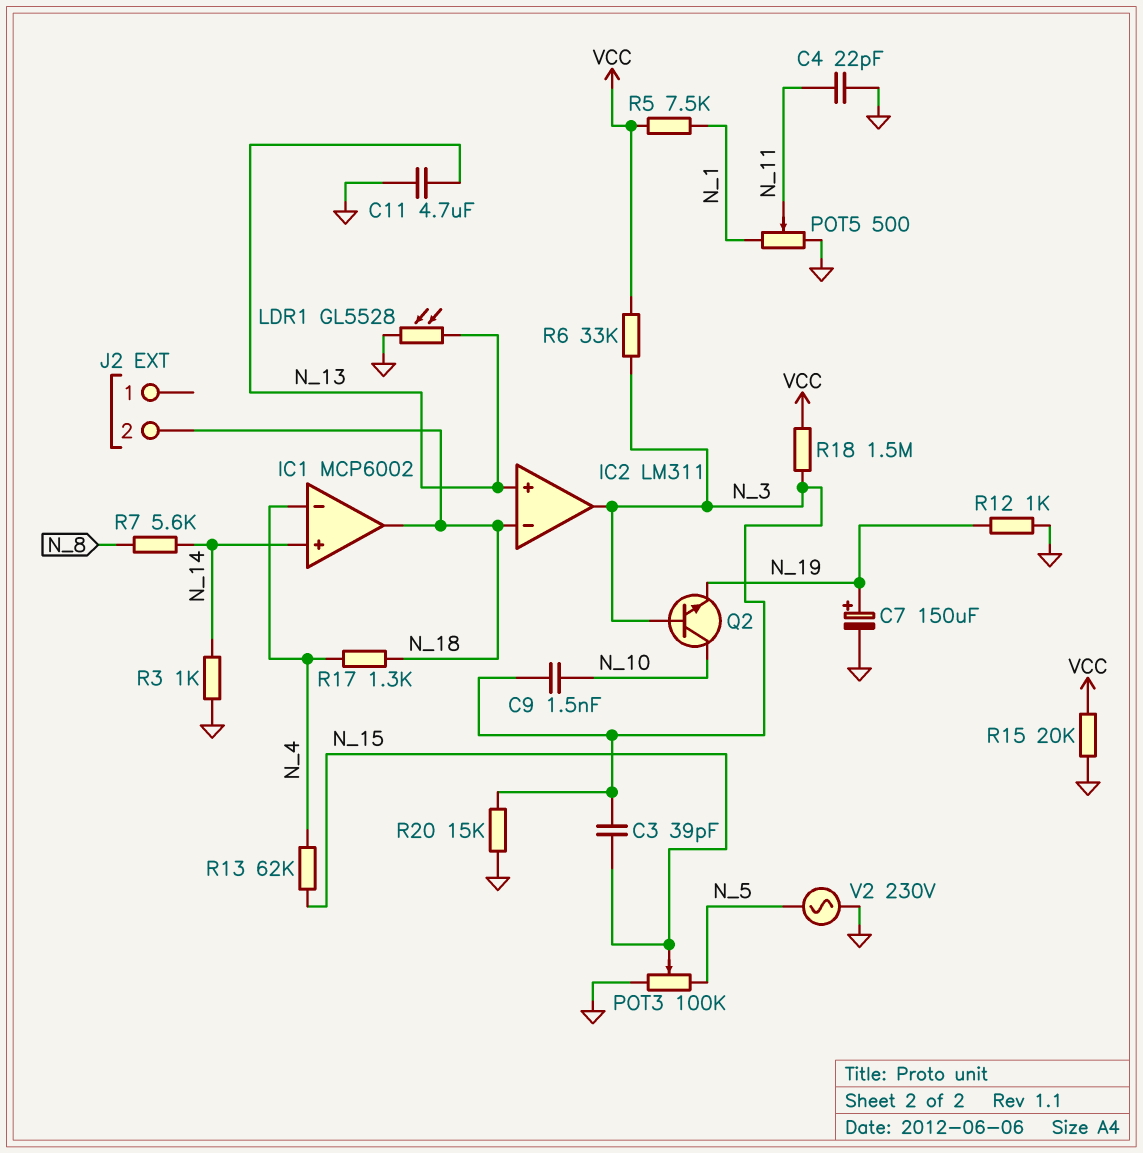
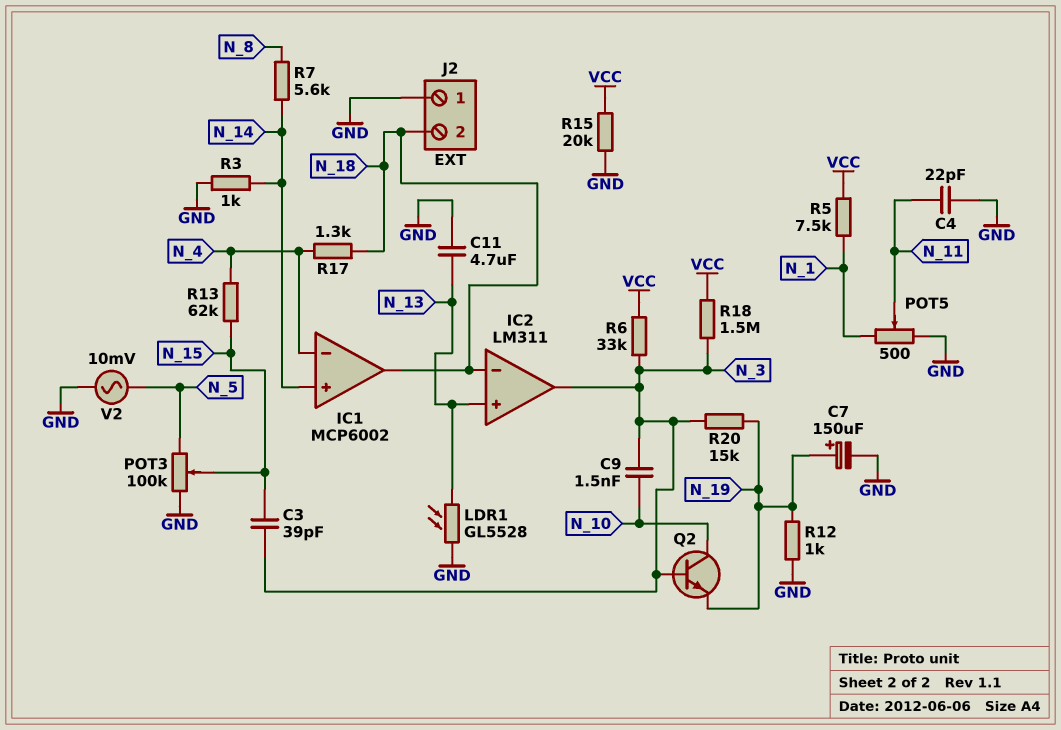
J2 pin 1: none -> GND
R20: 15k (GND, N_3) -> 15k (N_3, N_19)
V2: AC 230V (GND, N_5) -> AC 10mV (GND, N_5)

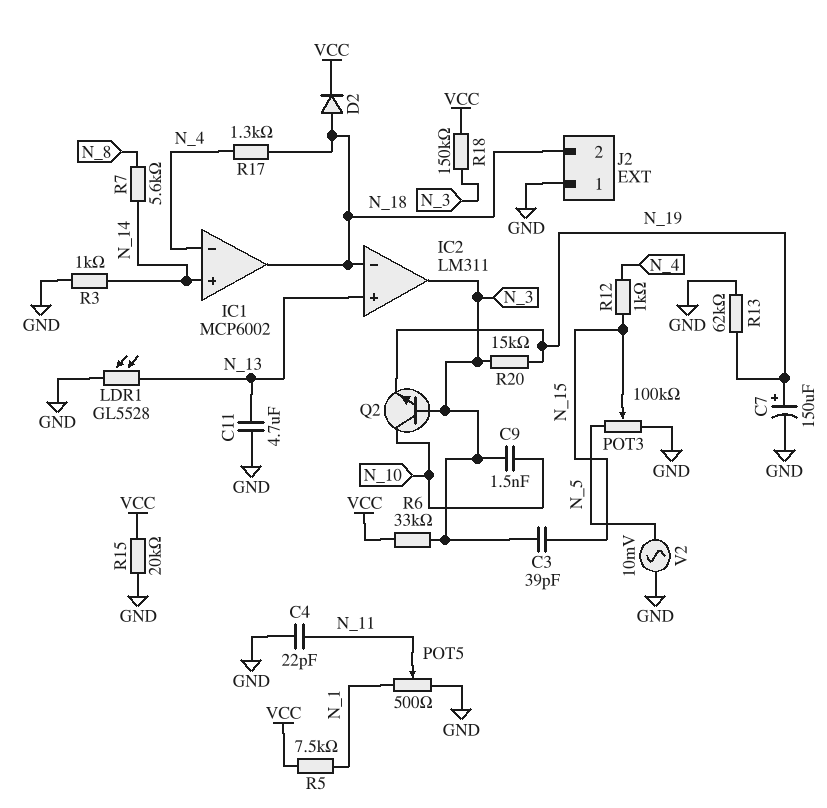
D2: none -> diode (A N_18, K VCC)
R12: 1k (GND, N_19) -> 1k (N_4, N_15)
R13: 62k (N_4, N_15) -> 62k (GND, N_19)
R18: 1.5M (N_3, VCC) -> 150k (N_3, VCC)

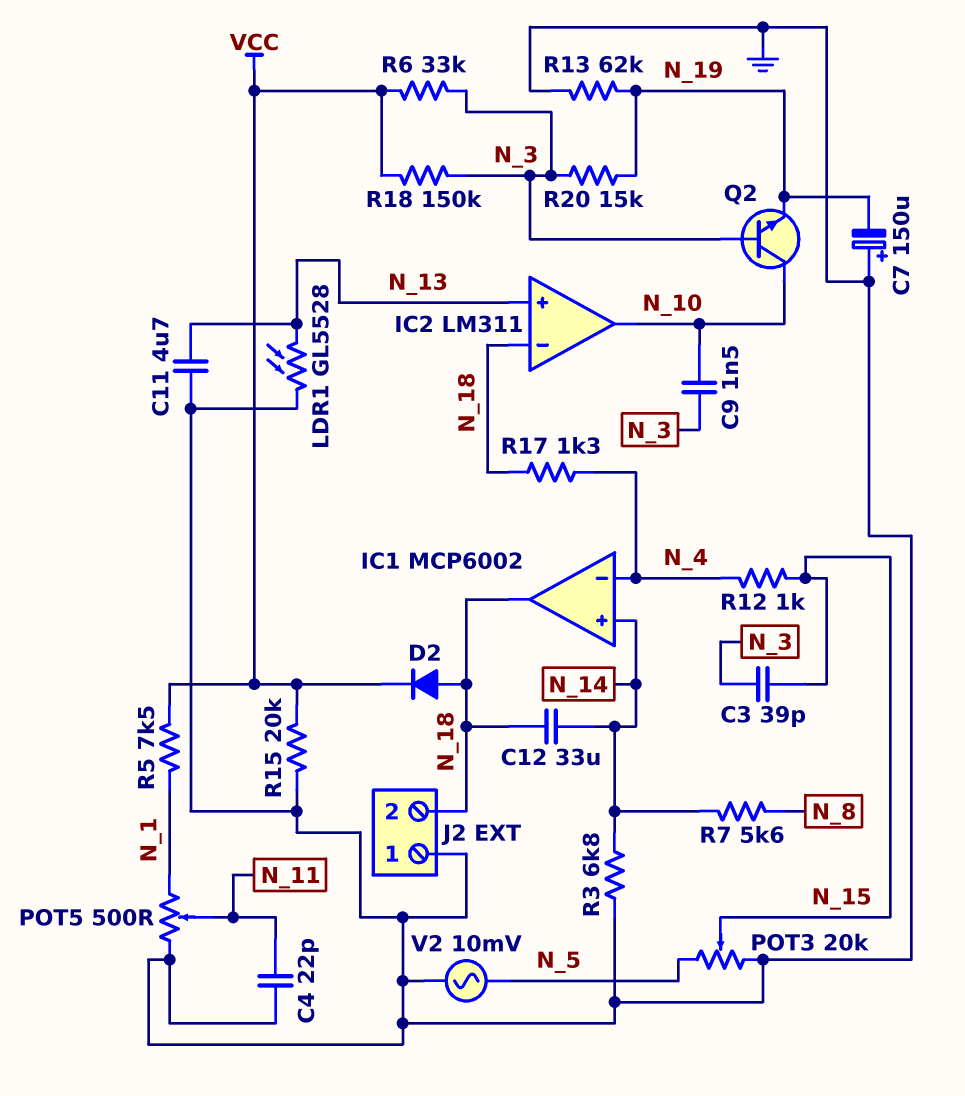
C7: 150uF (plus N_19, minus GND) -> 150uF (plus GND, minus N_19)
C12: none -> 33uF (N_14, N_18)
IC2 pin out: N_3 -> N_10
POT3: 100k (GND, N_5, wiper N_15) -> 20k (GND, N_5, wiper N_15)
R3: 1k (GND, N_14) -> 6.8k (GND, N_14)

